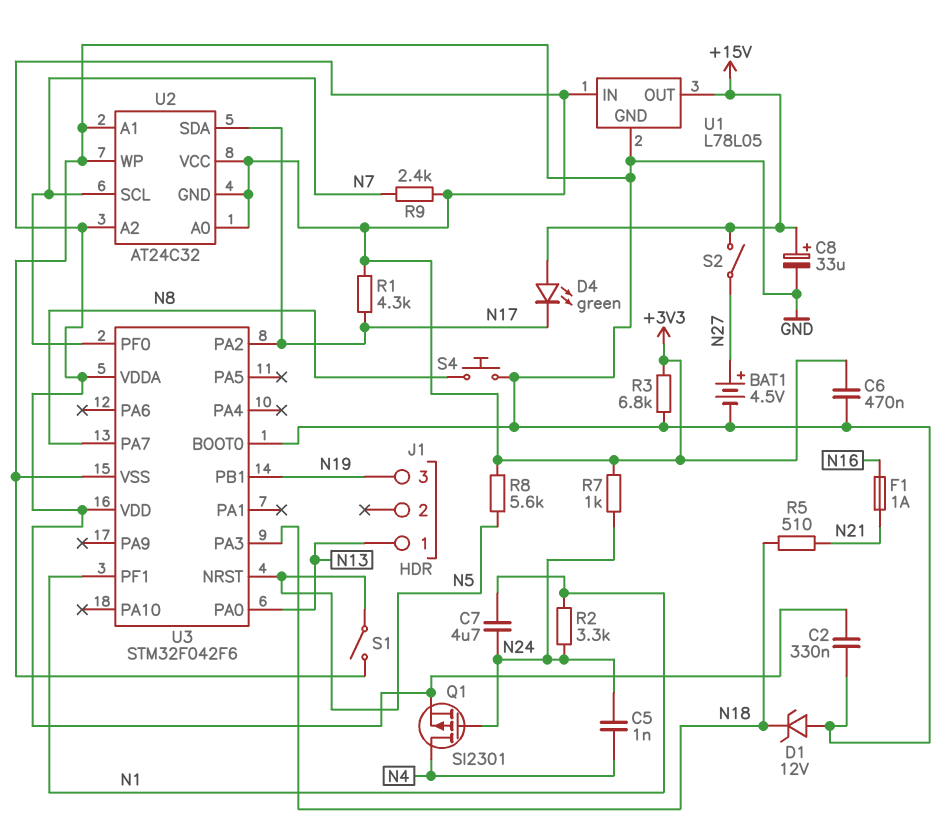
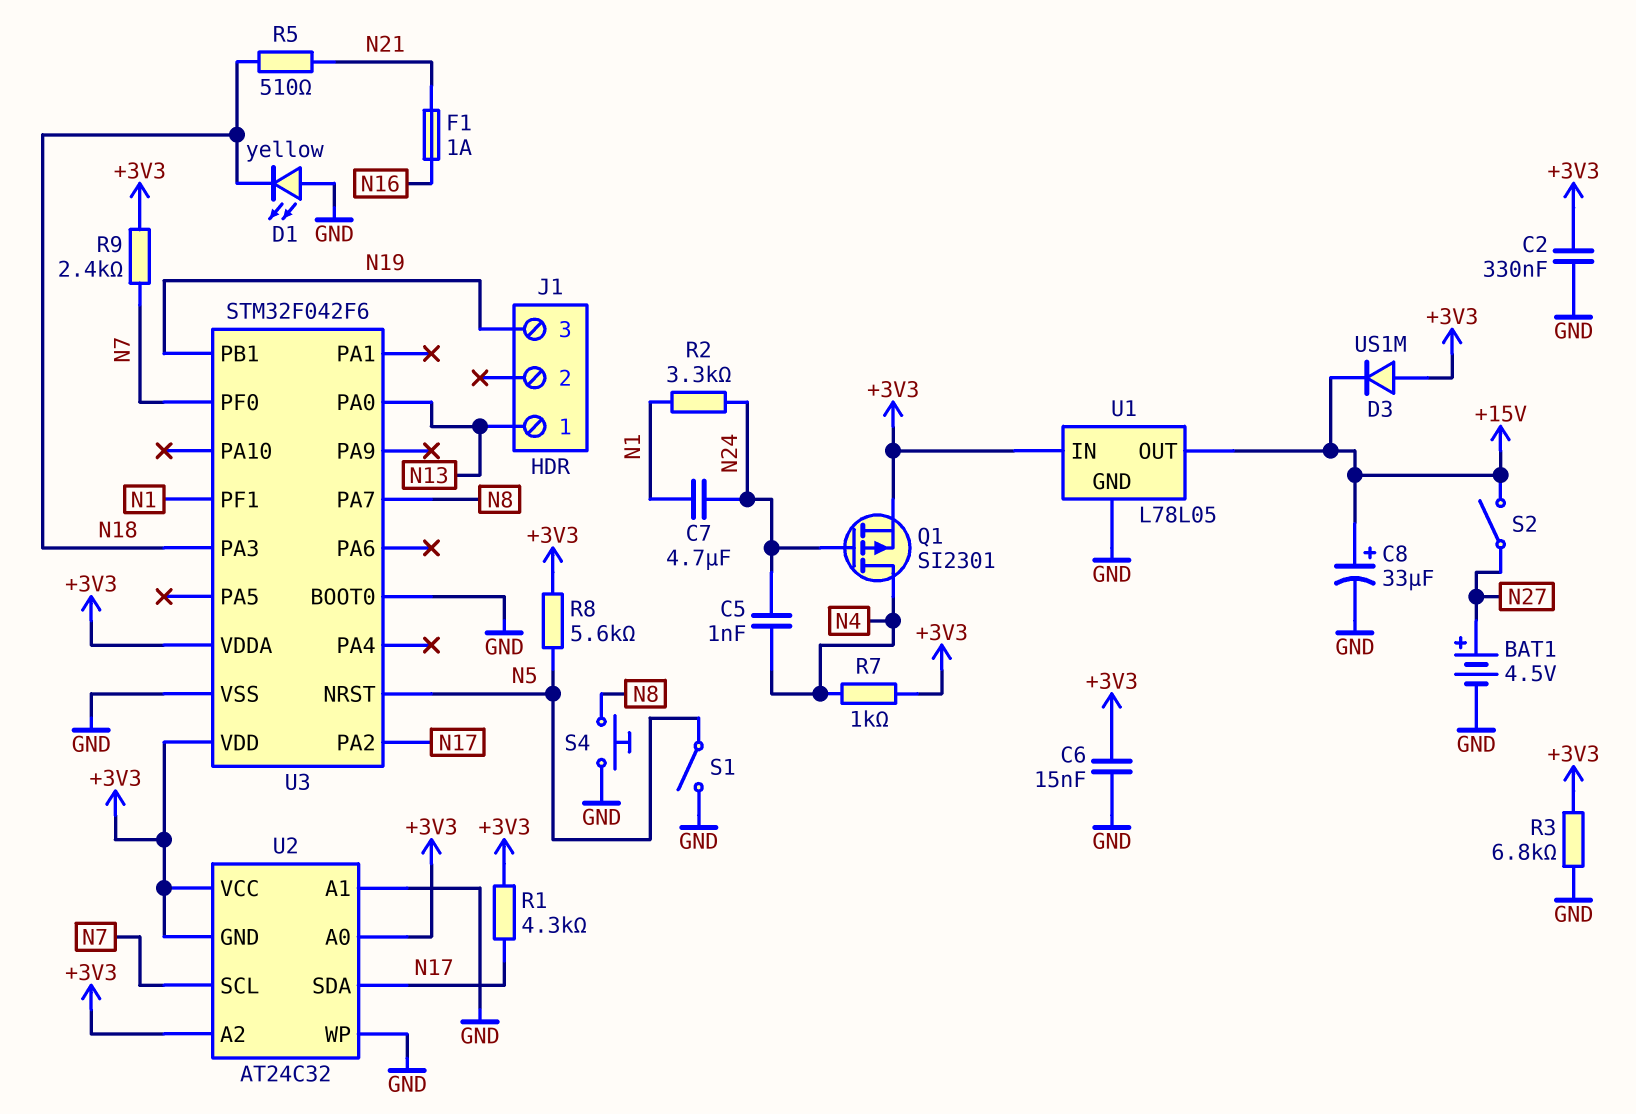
C6: 470nF (+3V3, GND) -> 15nF (+3V3, GND)
D1: zener 12V (A GND, K N18) -> LED yellow (A GND, K N18)
D3: none -> diode US1M (A +3V3, K +15V)
D4: LED green (A +15V, K N17) -> none
R7: 1k (+3V3, N24) -> 1k (+3V3, N4)

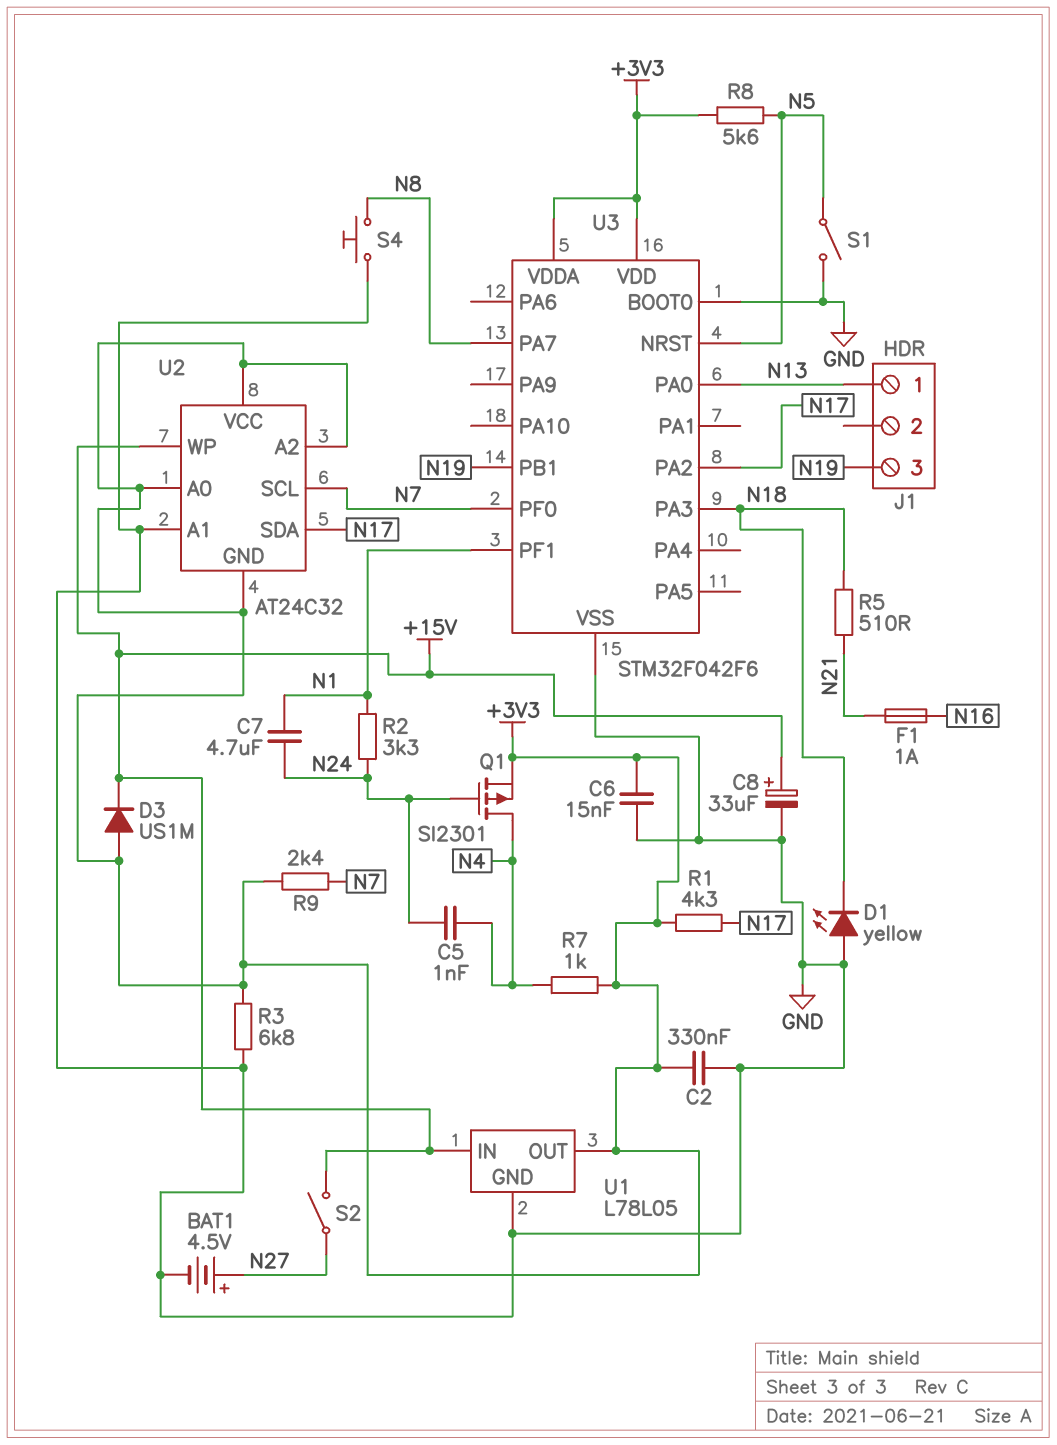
U1 pin IN: +3V3 -> +15V
U1 pin OUT: +15V -> +3V3
U2 pin WP: GND -> +15V

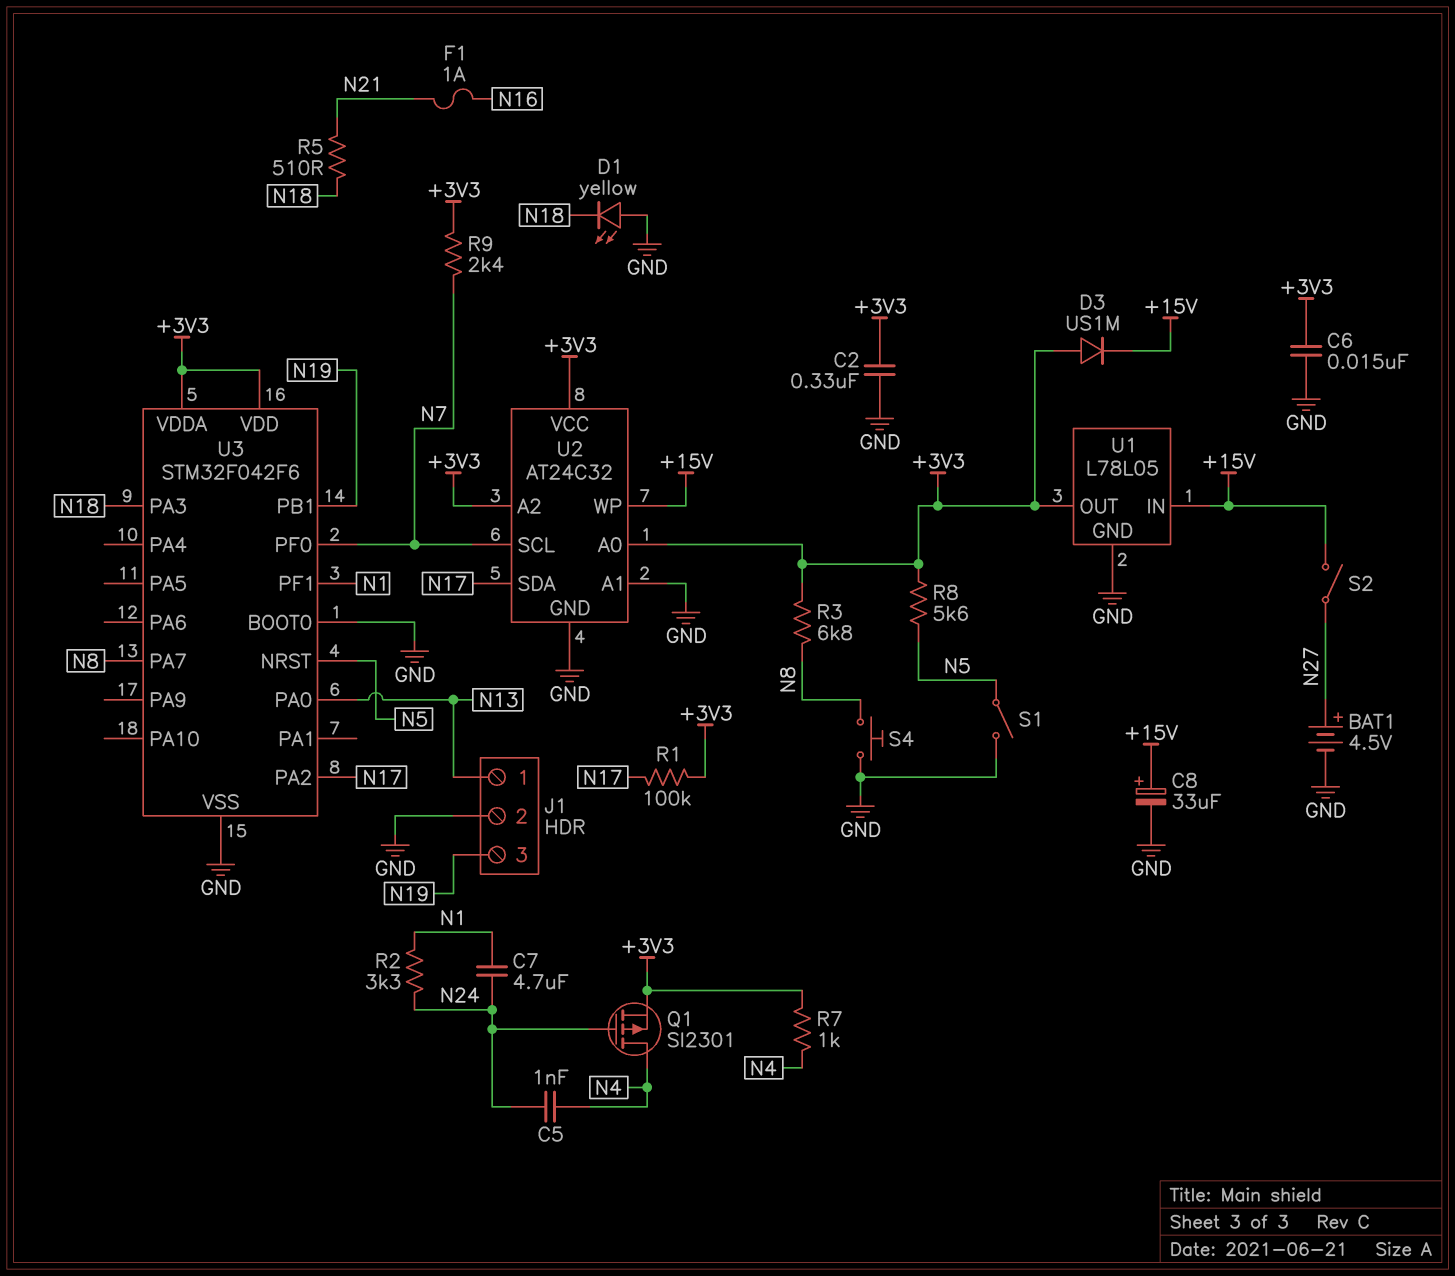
J1 pin 2: none -> GND
R1: 4.3k (+3V3, N17) -> 100k (+3V3, N17)
R3: 6.8k (+3V3, GND) -> 6.8k (+3V3, N8)
U2 pin GND: +3V3 -> GND

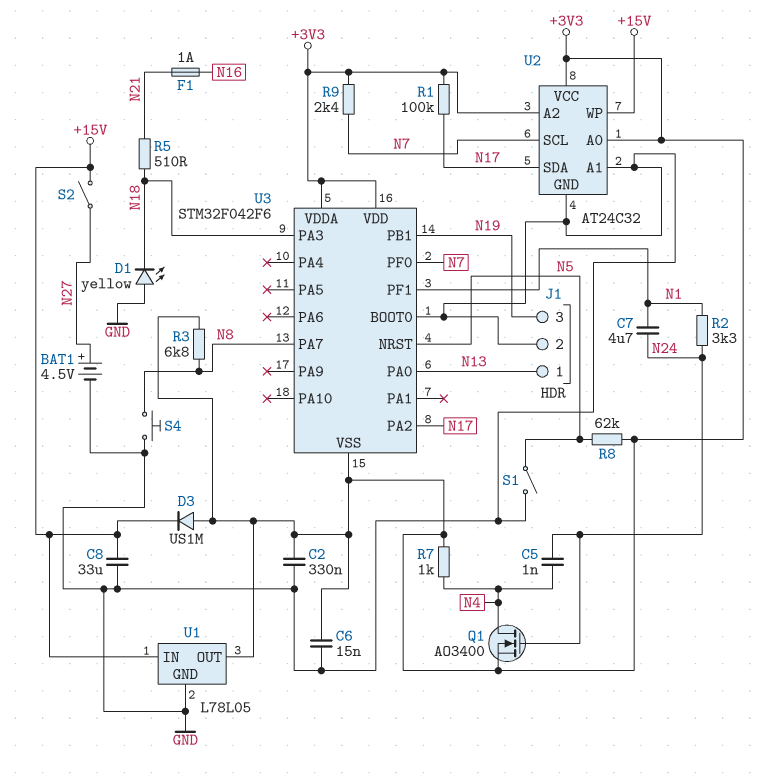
C8: 33uF (plus +15V, minus GND) -> 33uF (+15V, GND)
Q1: PMOS SI2301 (G N24, D N4, S +3V3) -> NMOS AO3400 (G N24, D N4, S +3V3)
R8: 5.6k (+3V3, N5) -> 62k (+3V3, N5)
U3 pin VSS: GND -> +3V3

